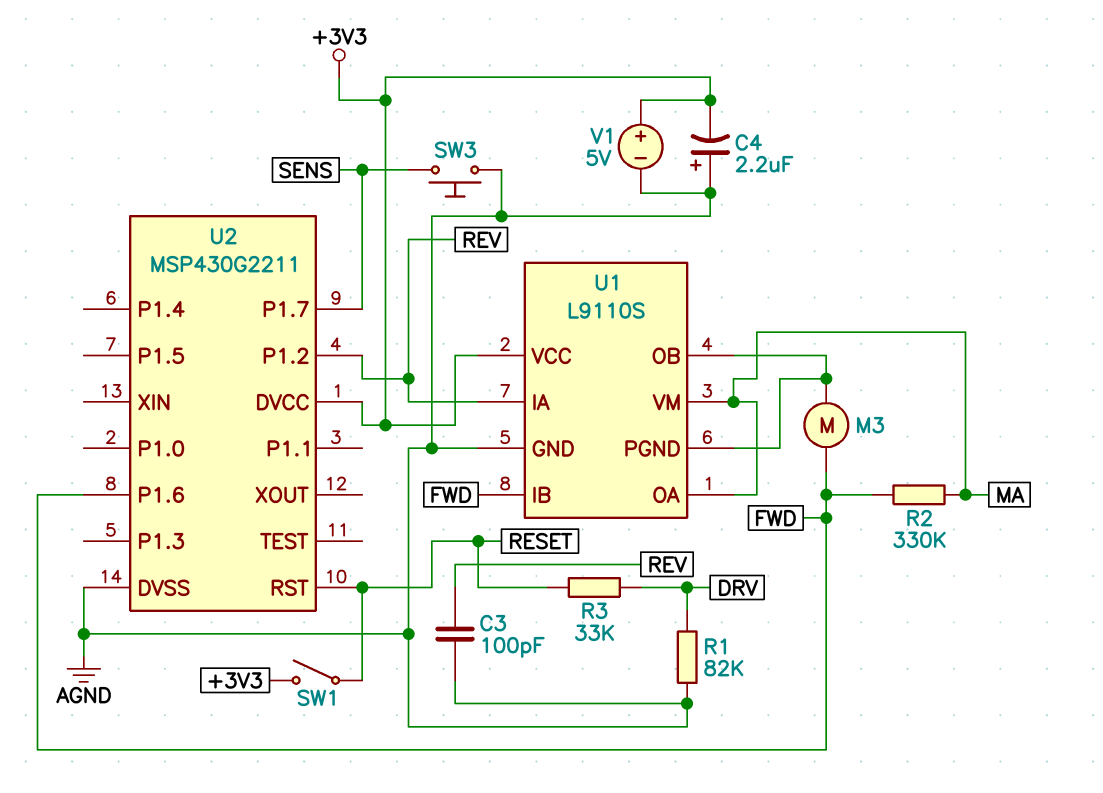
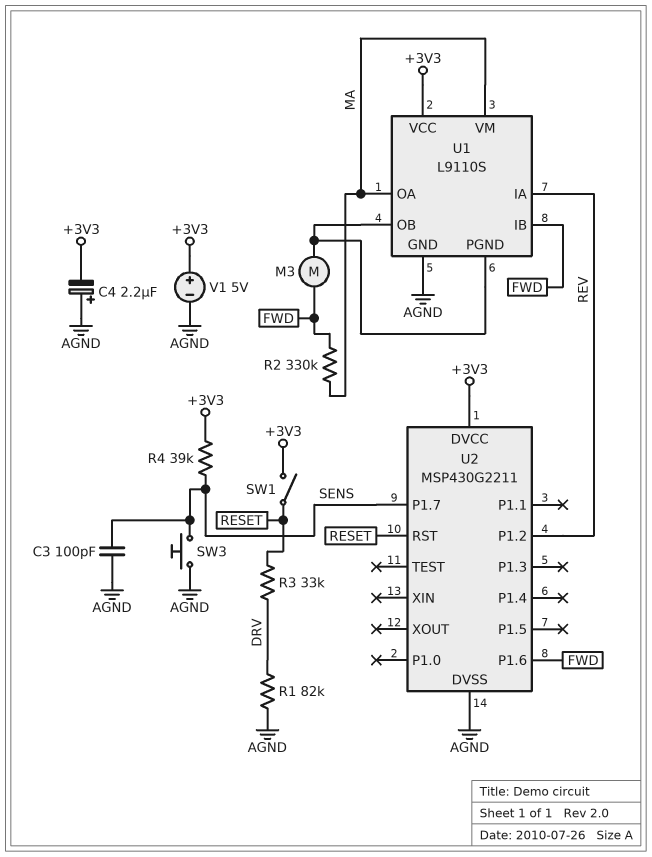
C3: 100pF (AGND, REV) -> 100pF (AGND, SENS)
R4: none -> 39k (+3V3, SENS)

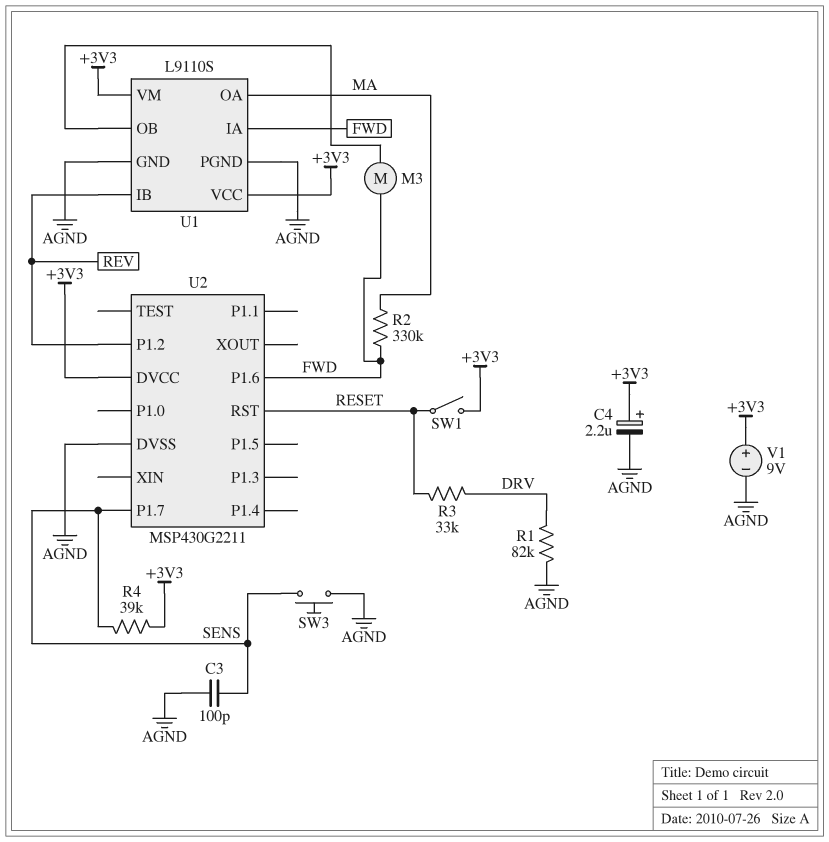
C4: 2.2uF (plus AGND, minus +3V3) -> 2.2uF (plus +3V3, minus AGND)
U1 pin IA: REV -> FWD
U1 pin IB: FWD -> REV
U1 pin PGND: U1/OB -> AGND
U1 pin VM: MA -> +3V3
V1: 5V (plus +3V3, minus AGND) -> 9V (plus +3V3, minus AGND)

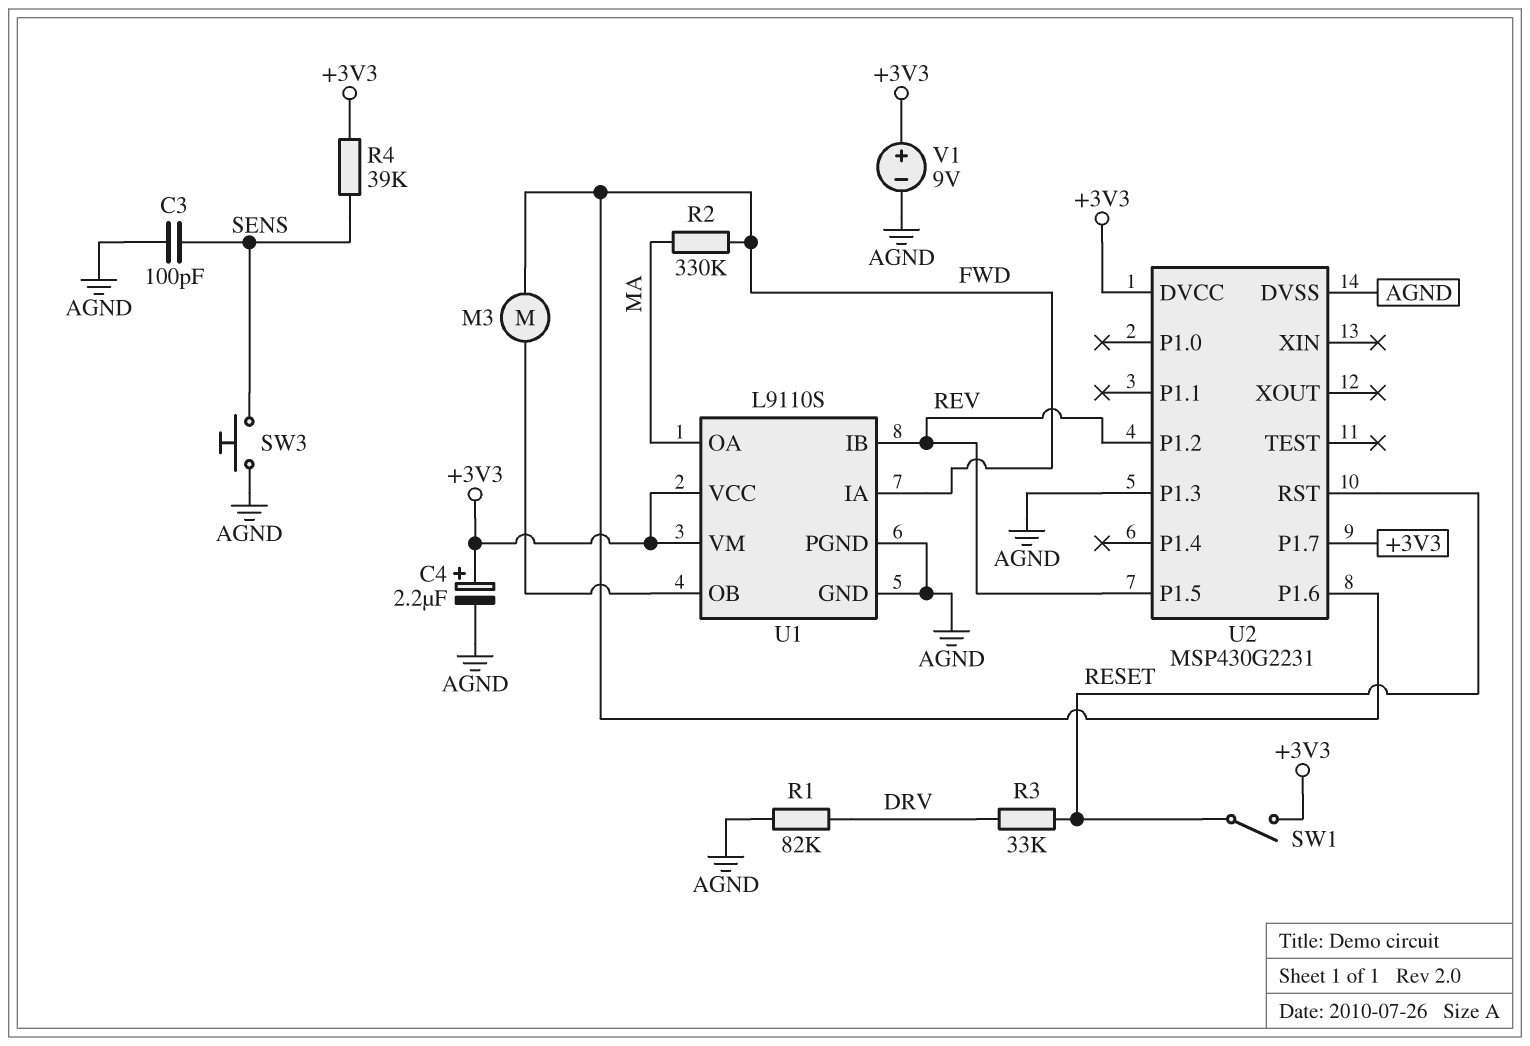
U2: MSP430G2211 -> MSP430G2231
U2 pin P1.3: none -> AGND
U2 pin P1.5: none -> REV
U2 pin P1.7: SENS -> +3V3

